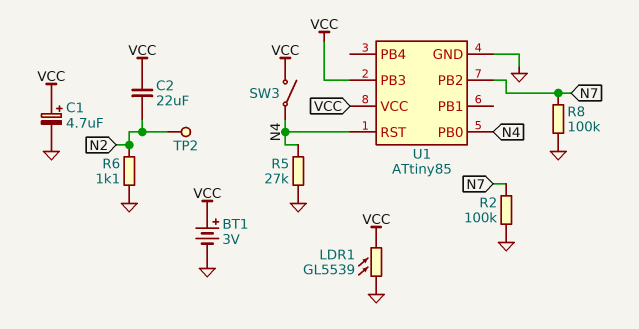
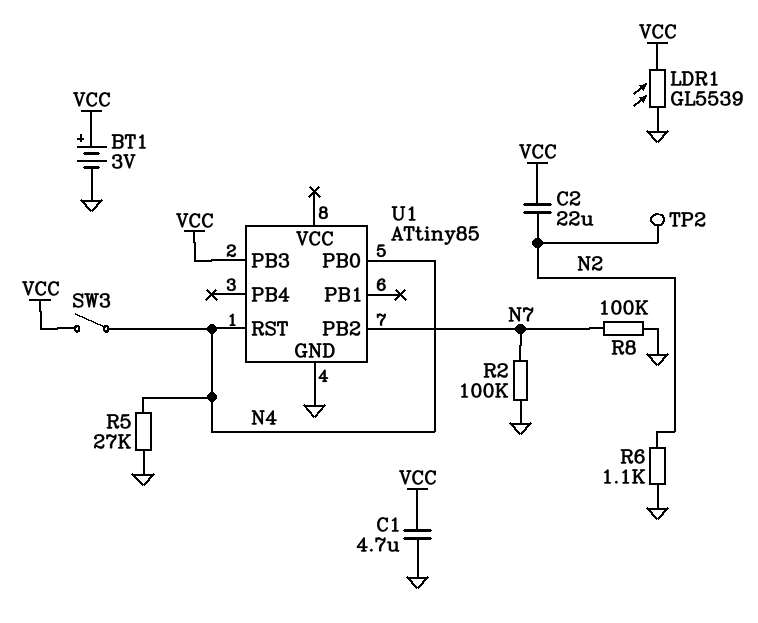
C1: 4.7uF (plus VCC, minus GND) -> 4.7uF (GND, VCC)
U1 pin VCC: VCC -> none

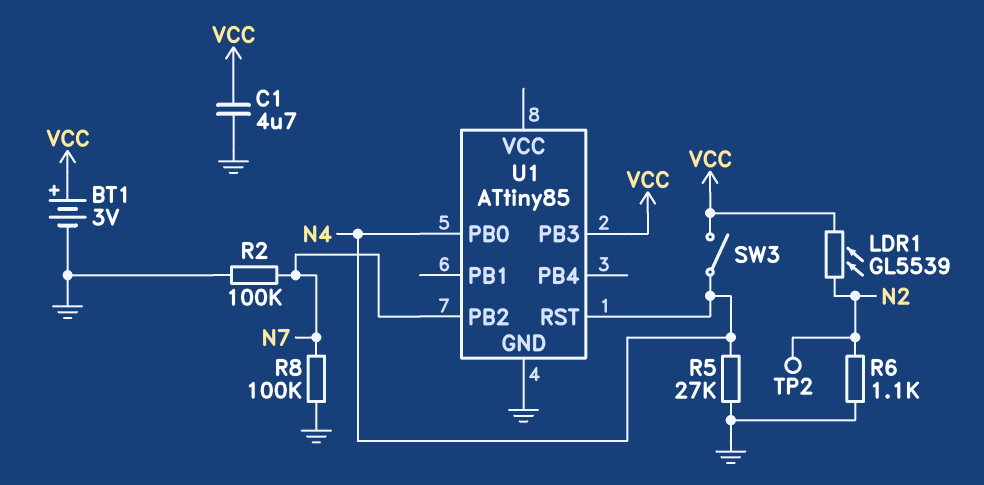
C2: 22uF (N2, VCC) -> none
LDR1: GL5539 (GND, VCC) -> GL5539 (N2, VCC)

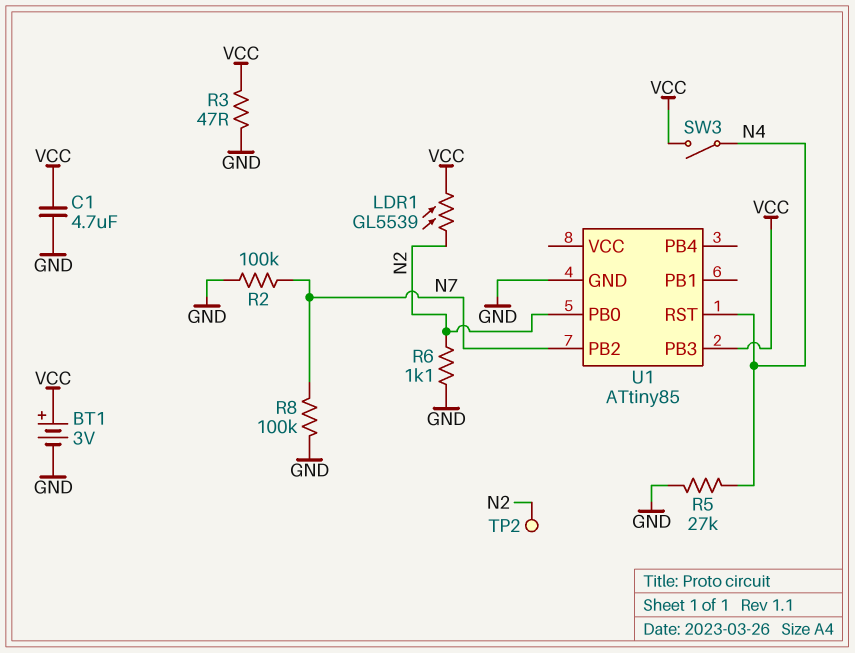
R3: none -> 47 (GND, VCC)
U1 pin PB0: N4 -> N2

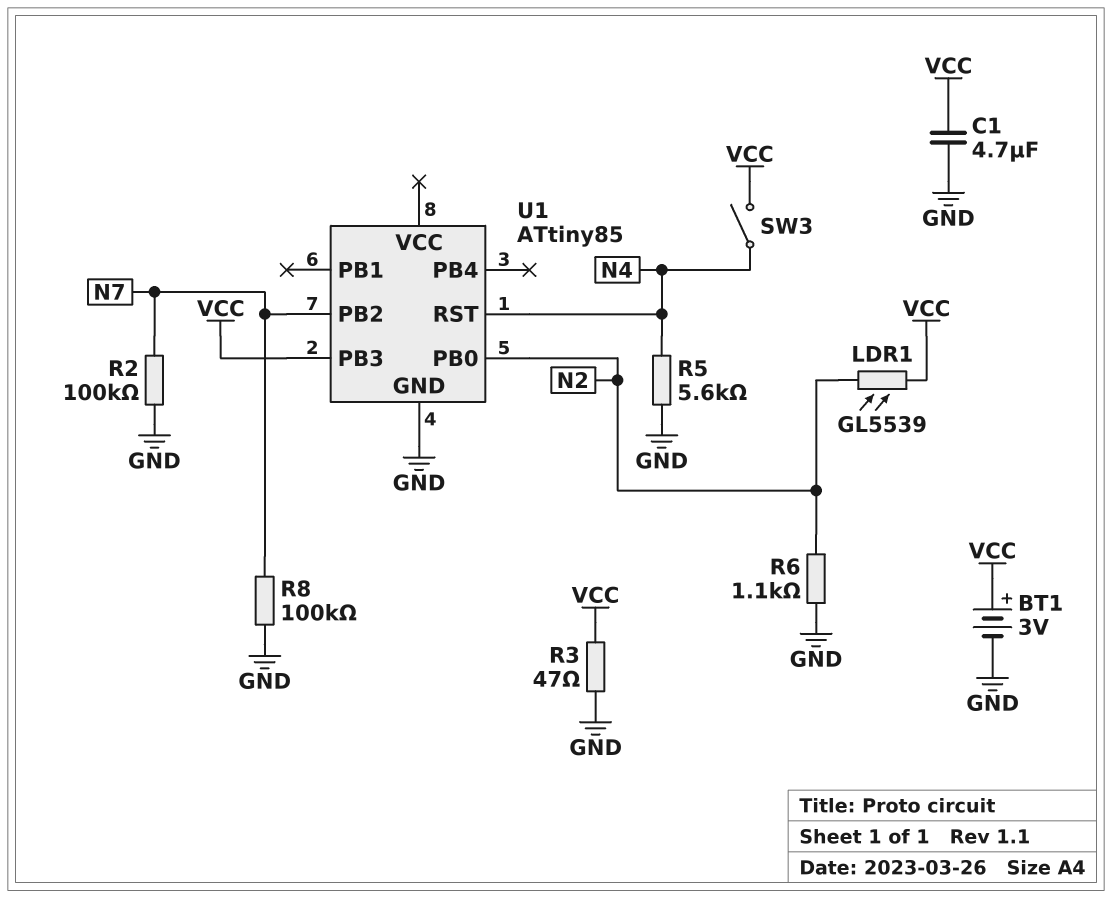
R5: 27k (GND, N4) -> 5.6k (GND, N4)
TP2: test point (N2) -> none

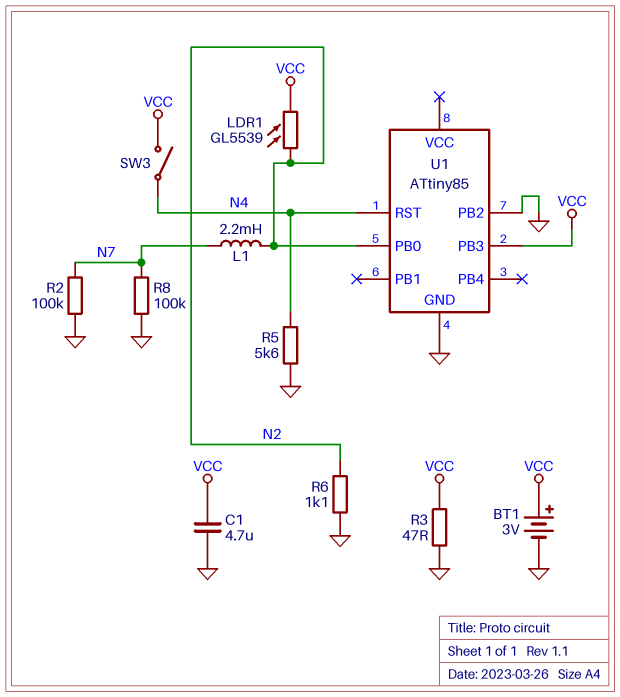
L1: none -> 2.2mH (N2, N7)
U1 pin PB2: N7 -> GND

